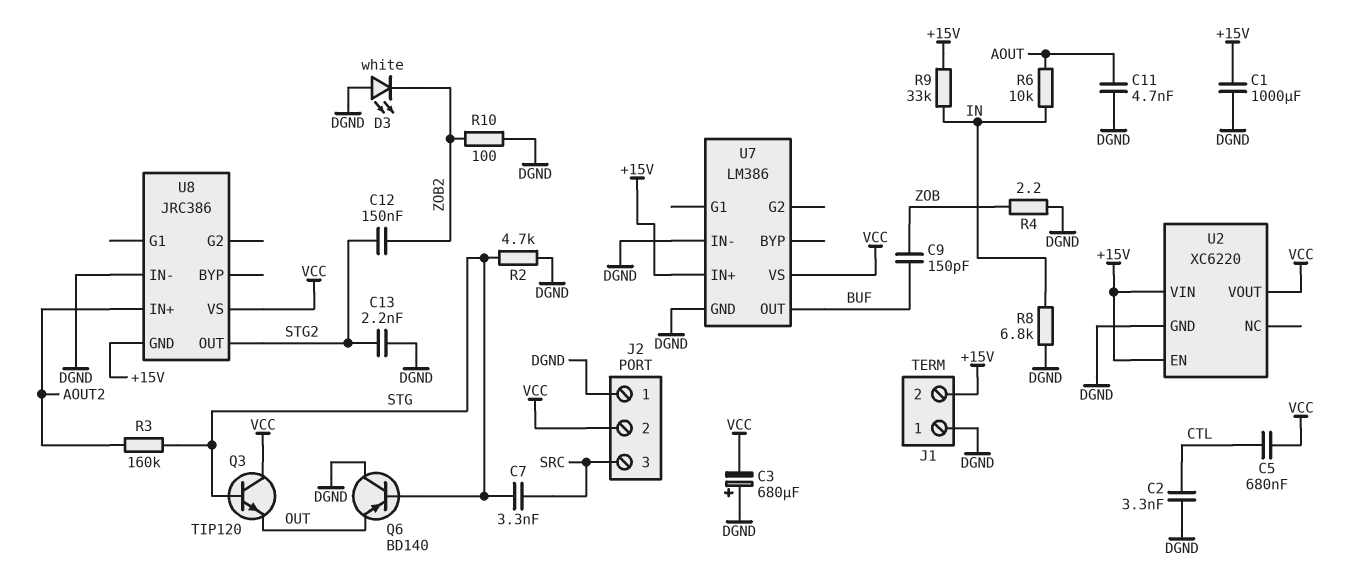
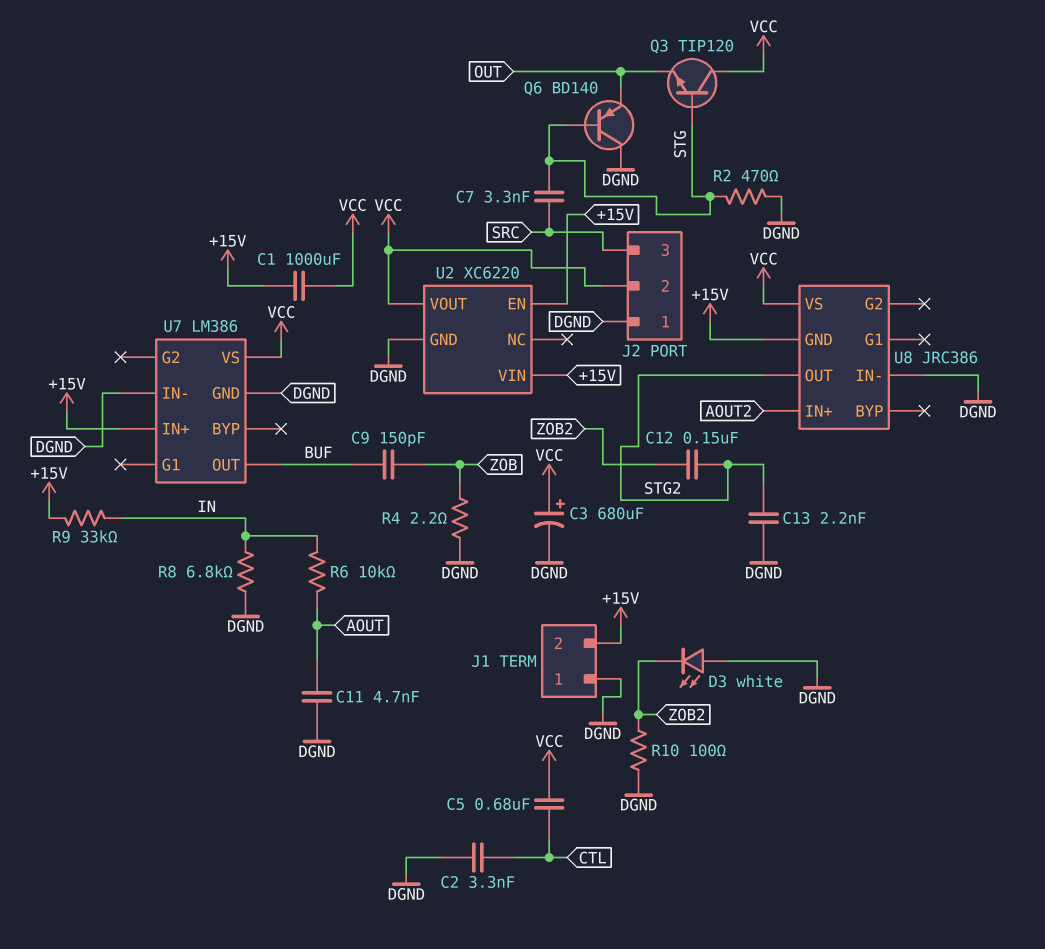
C1: 1000uF (+15V, DGND) -> 1000uF (+15V, VCC)
C3: 680uF (plus DGND, minus VCC) -> 680uF (plus VCC, minus DGND)
R2: 4.7k (DGND, STG) -> 470 (DGND, STG)
R3: 160k (AOUT2, STG) -> none

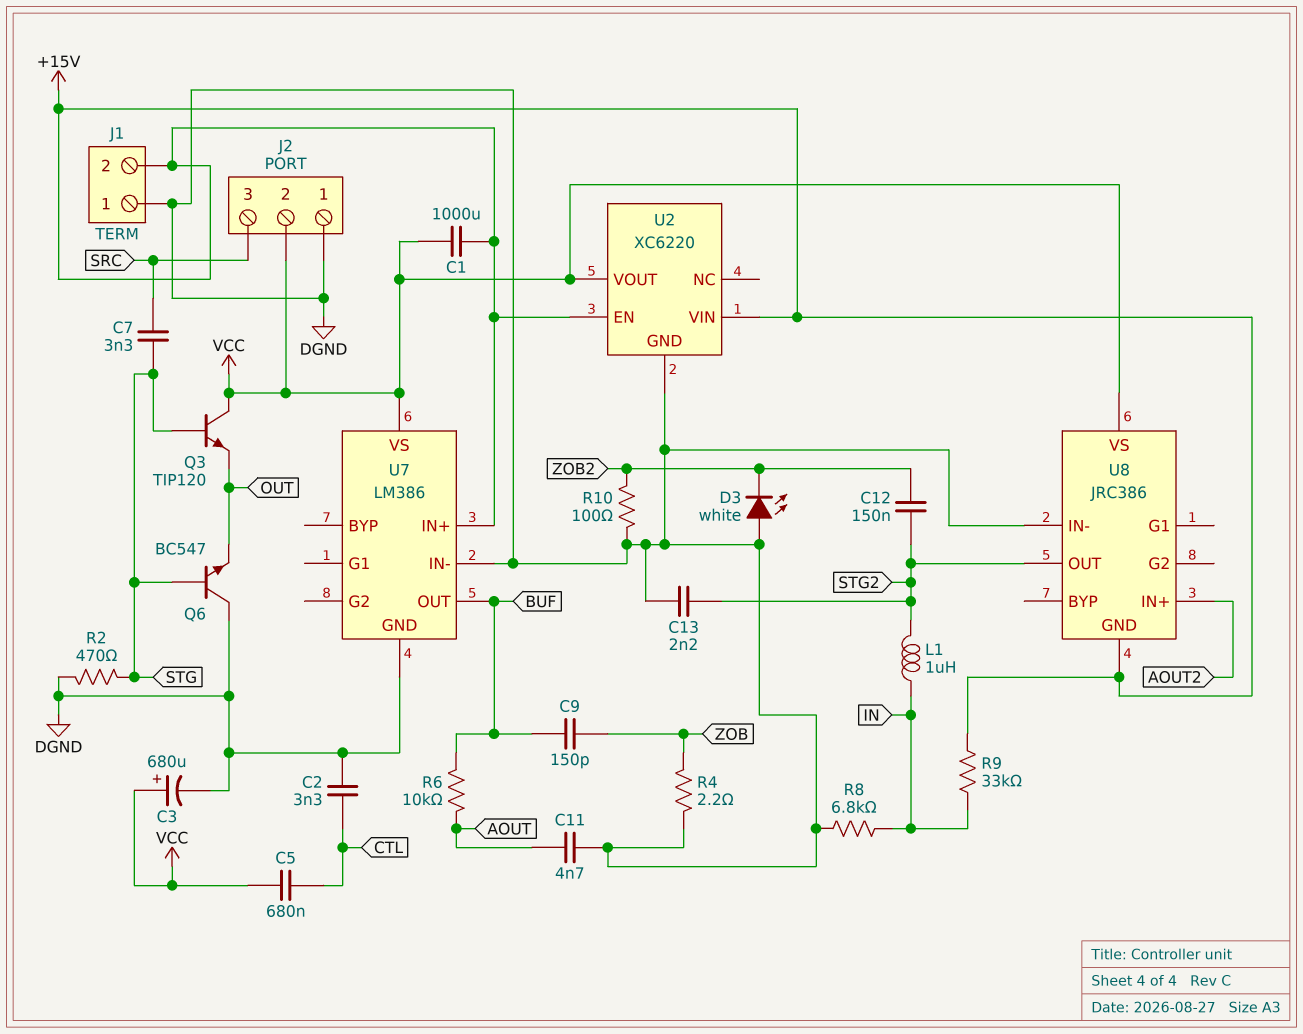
L1: none -> 1uH (IN, STG2)
Q6: PNP BD140 (B STG, C DGND, E OUT) -> NPN BC547 (B STG, C DGND, E OUT)
R6: 10k (AOUT, IN) -> 10k (AOUT, BUF)

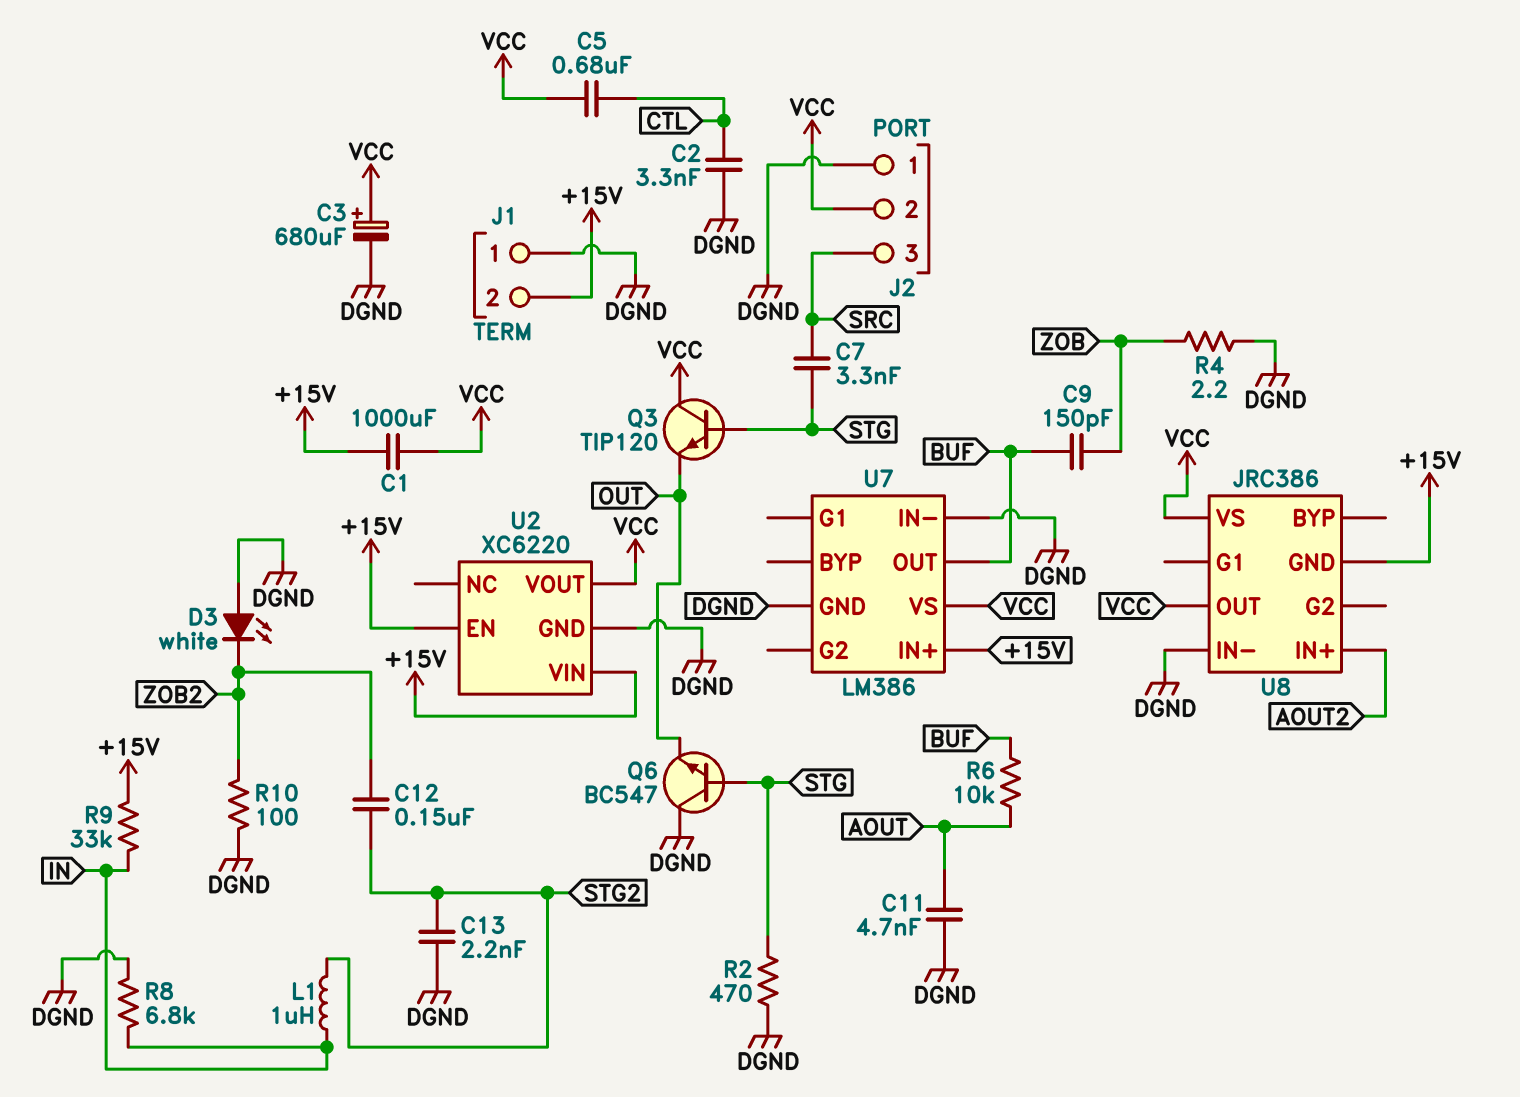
U8 pin OUT: STG2 -> VCC

